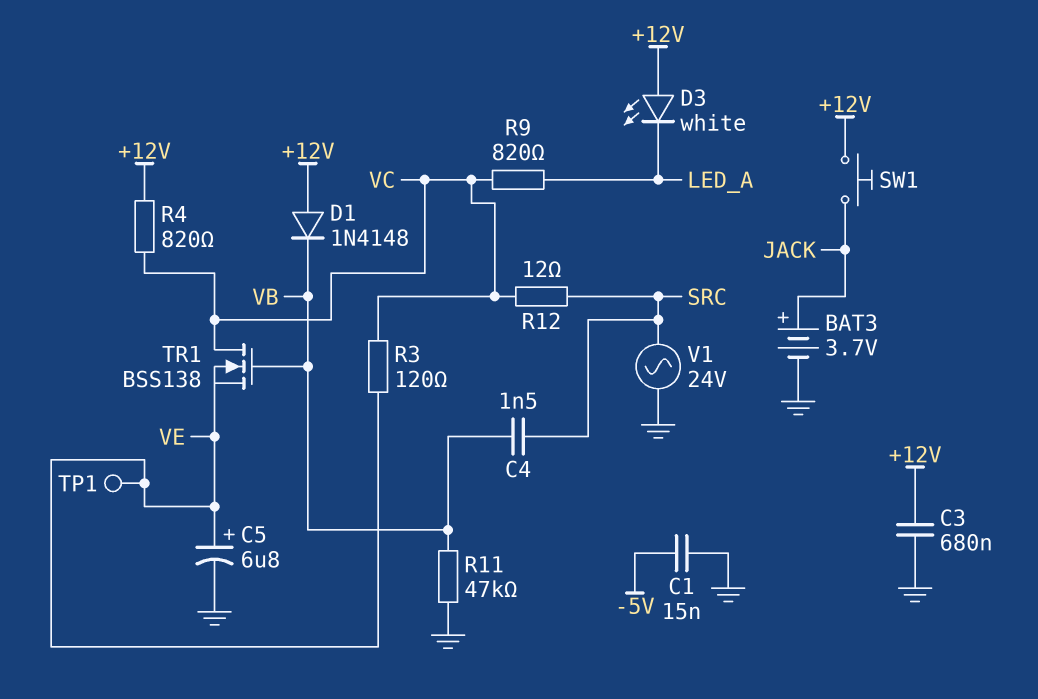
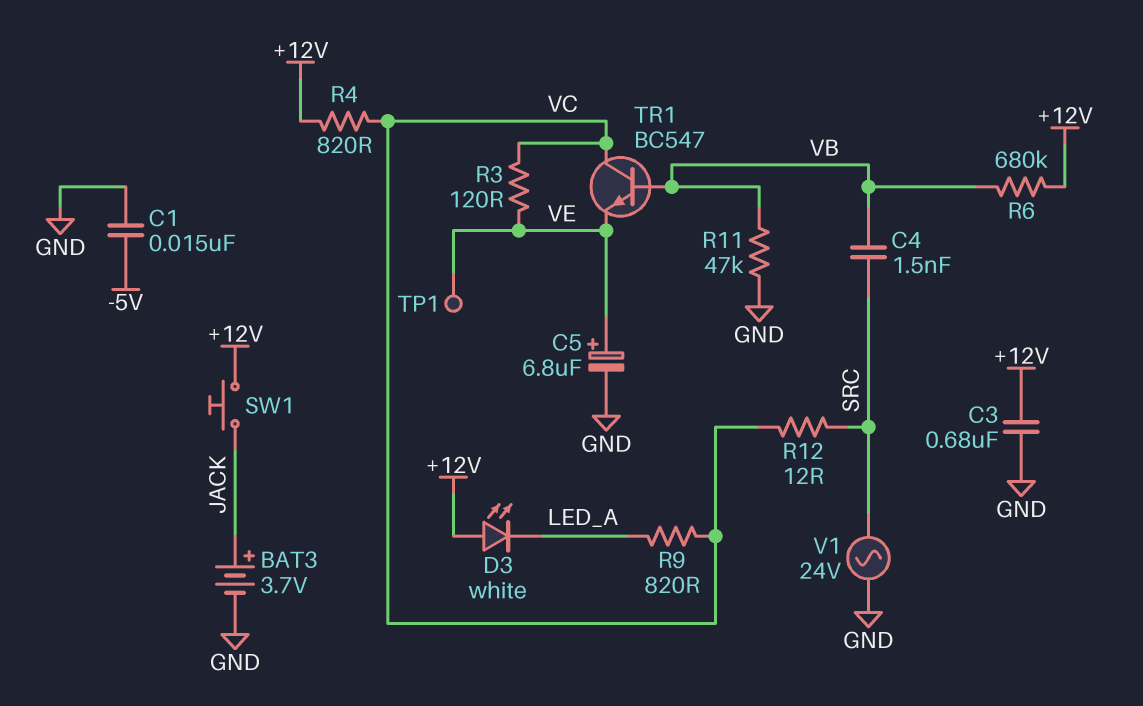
D1: diode 1N4148 (A +12V, K VB) -> none
R6: none -> 680k (+12V, VB)
TR1: NMOS BSS138 (G VB, D VC, S VE) -> NPN BC547 (B VB, C VC, E VE)

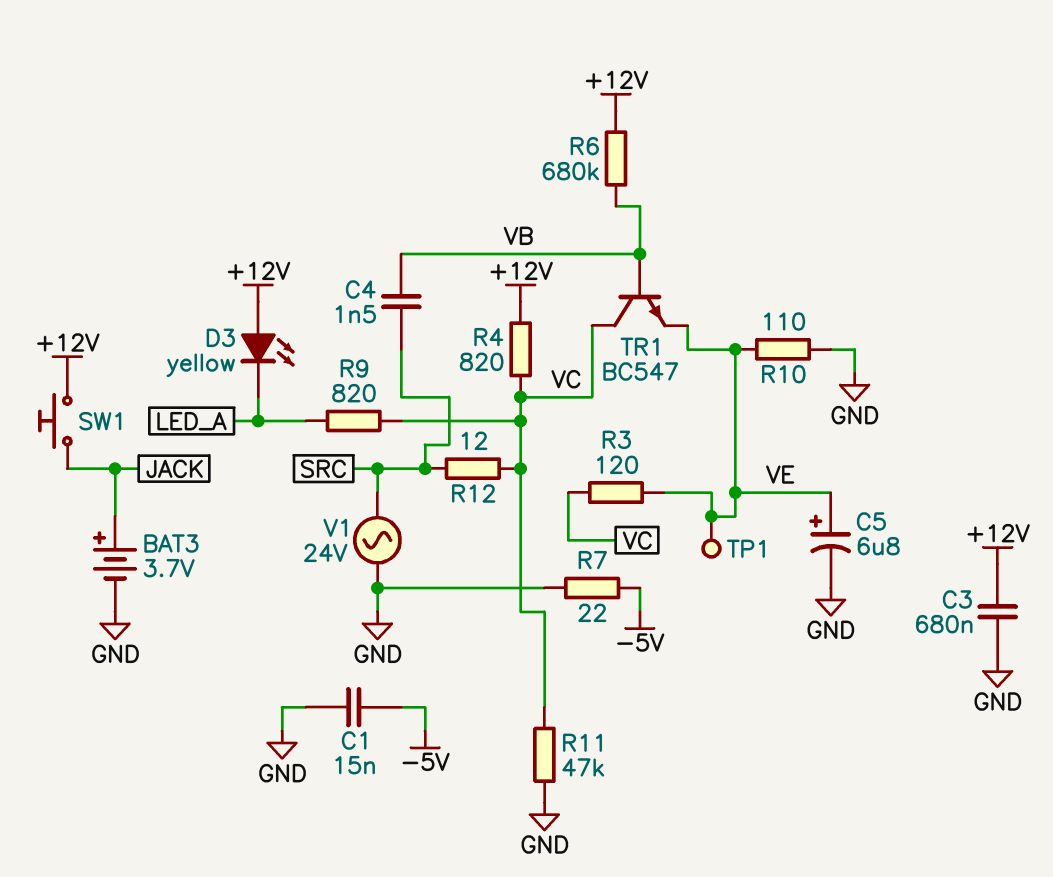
D3: LED white (A +12V, K LED_A) -> LED yellow (A +12V, K LED_A)
R7: none -> 22 (-5V, GND)
R10: none -> 110 (GND, VE)
R11: 47k (GND, VB) -> 47k (GND, VC)

